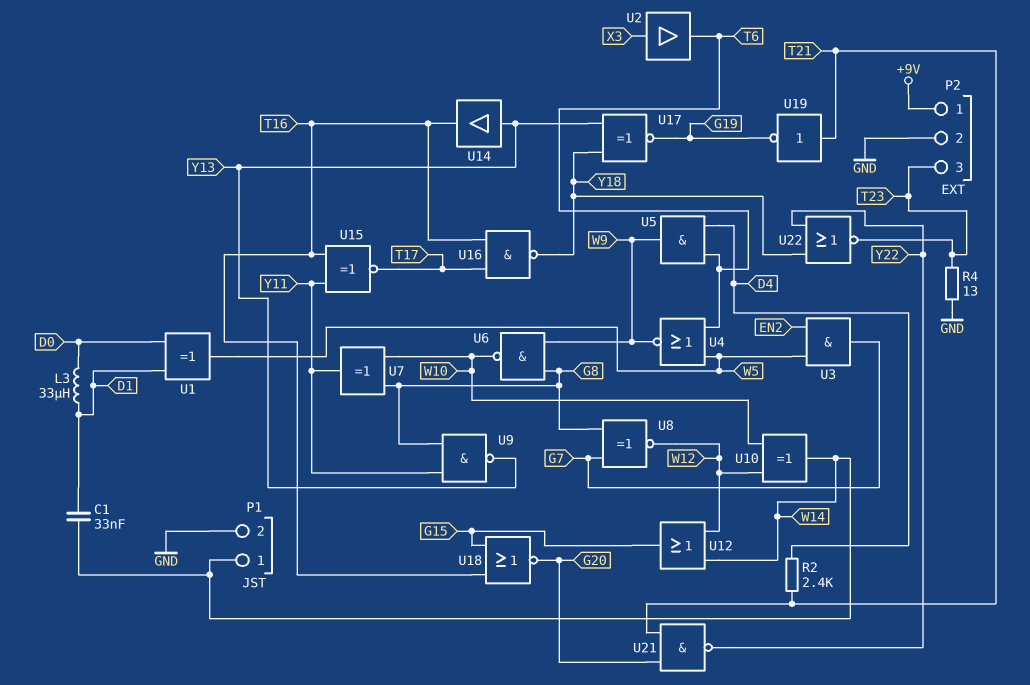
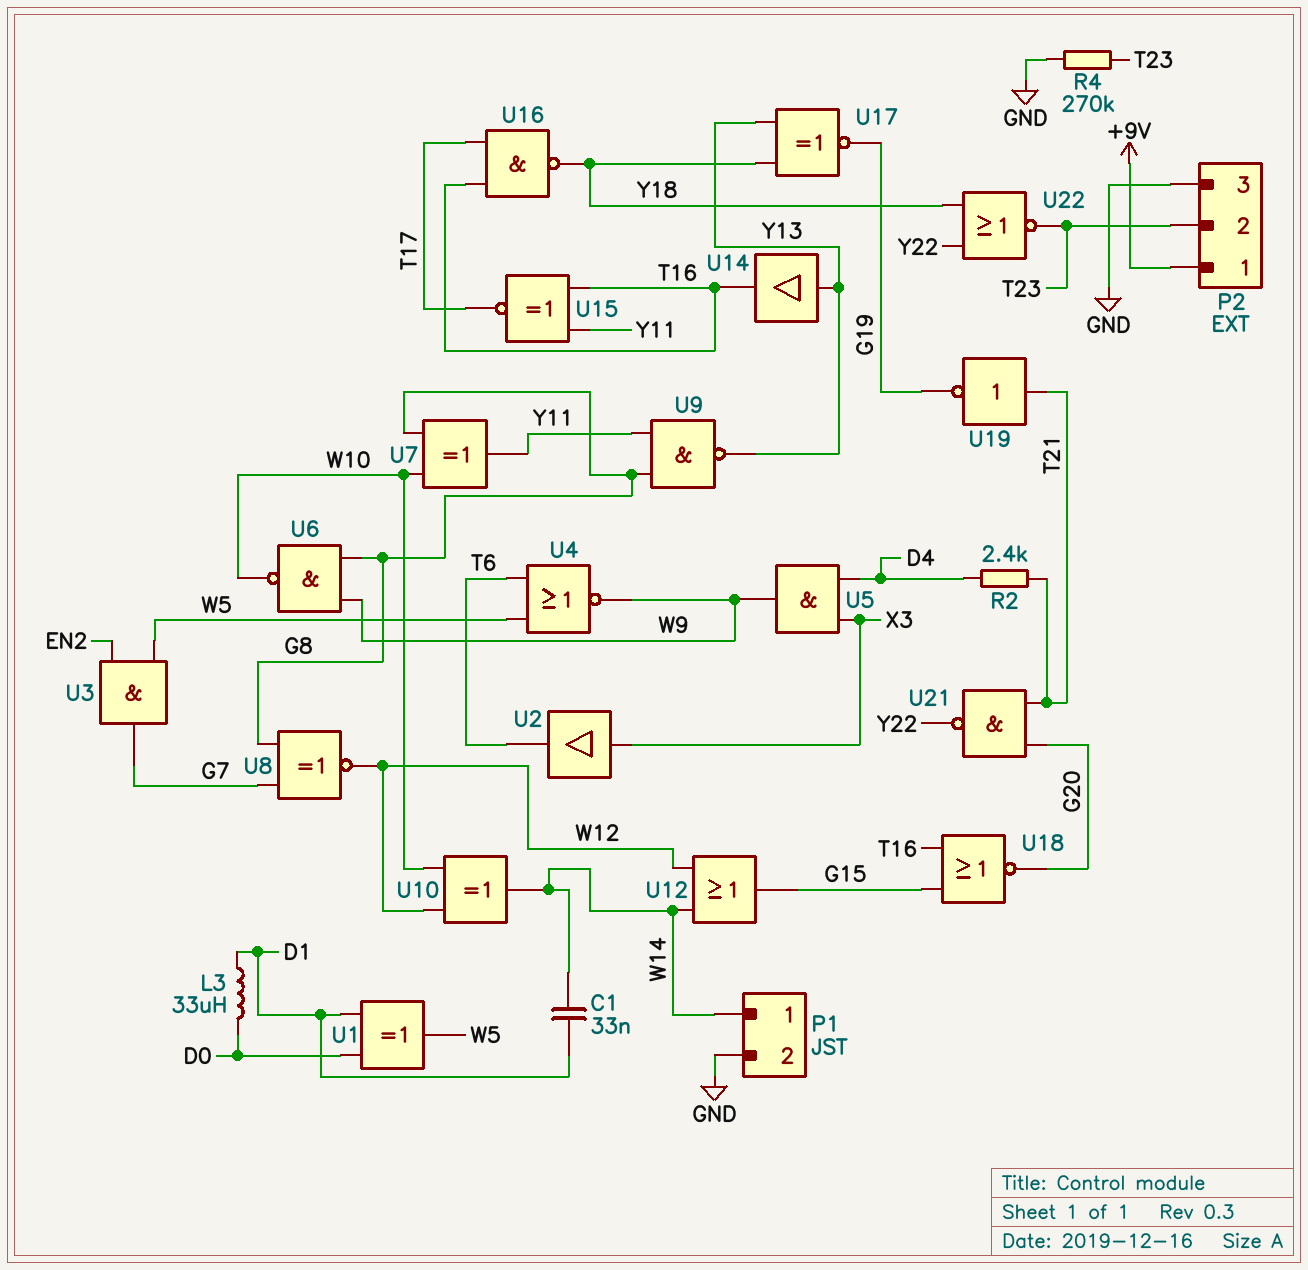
P2 pin 2: GND -> T23
P2 pin 3: T23 -> GND
R4: 13 (GND, T23) -> 270k (GND, T23)
U5: AND (in D4, in T6, out W9) -> AND (in D4, in X3, out W9)

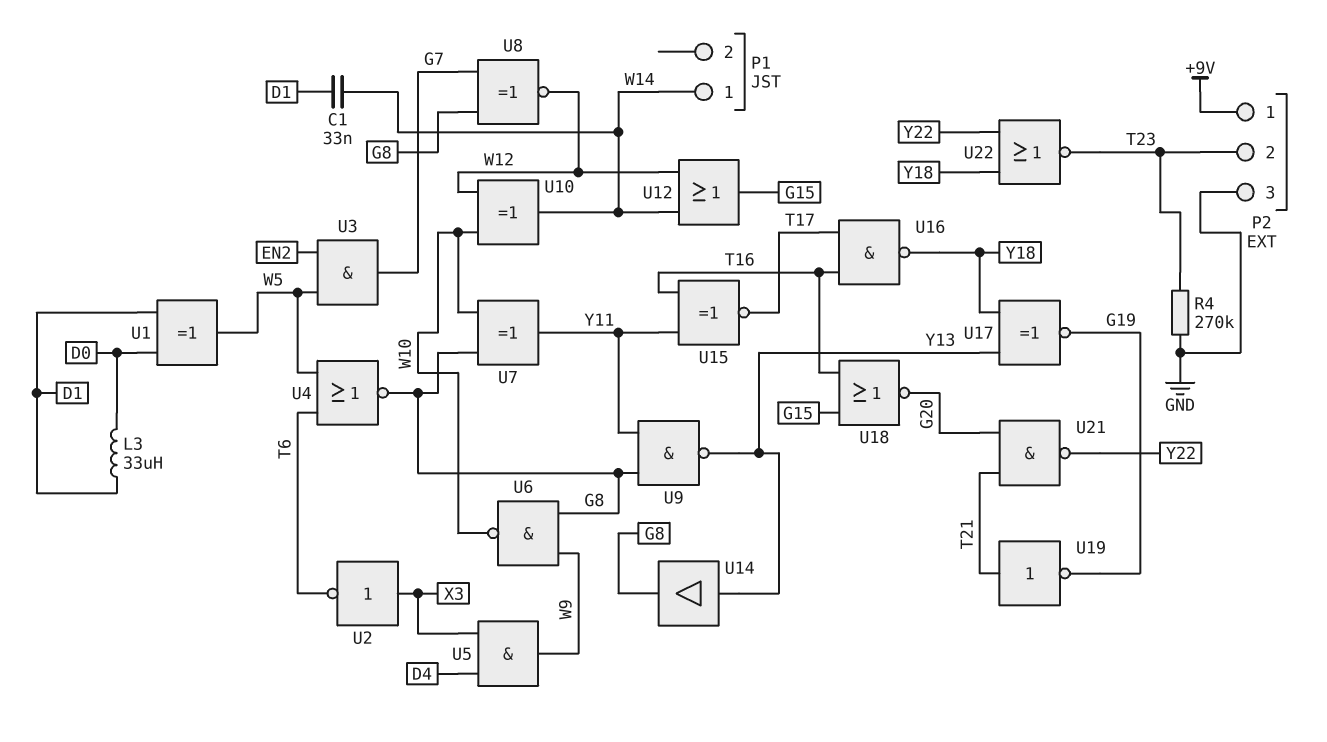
P1 pin 2: GND -> none
R2: 2.4k (D4, T21) -> none
U2: buffer (in X3, out T6) -> NOT (in X3, out T6)
U4: NOR (in T6, in W5, out W9) -> NOR (in T6, in W5, out G8)
U14: buffer (in Y13, out T16) -> buffer (in Y13, out G8)

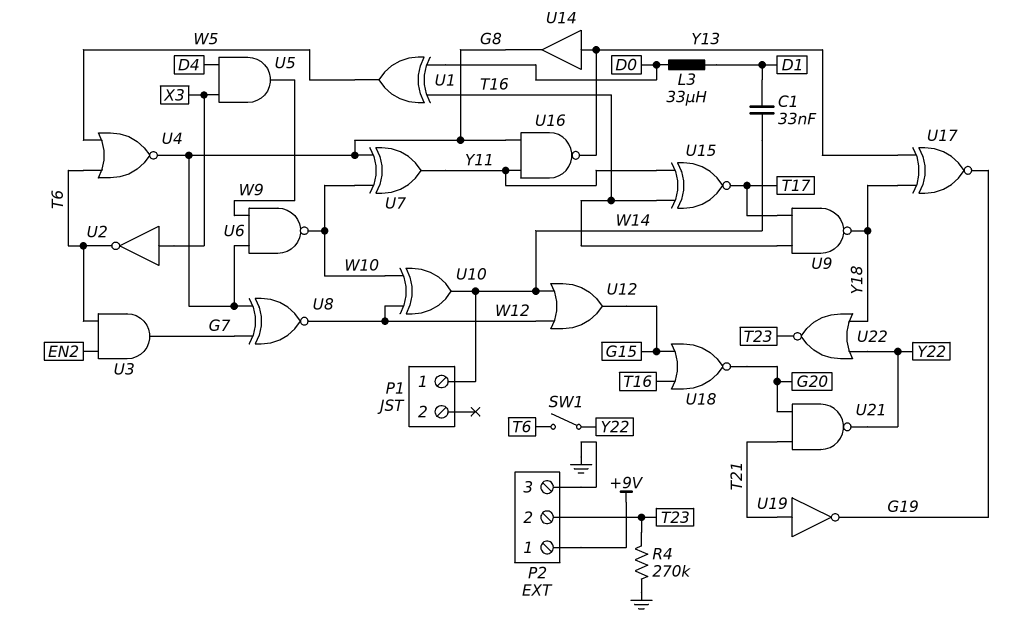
SW1: none -> switch (T6, Y22)
U1: XOR (in D0, in D1, out W5) -> XOR (in D0, in T16, out W5)
U3: AND (in EN2, in W5, out G7) -> AND (in EN2, in T6, out G7)
U9: NAND (in G8, in Y11, out Y13) -> NAND (in T16, in T17, out Y18)
U16: NAND (in T16, in T17, out Y18) -> NAND (in G8, in Y11, out Y13)

